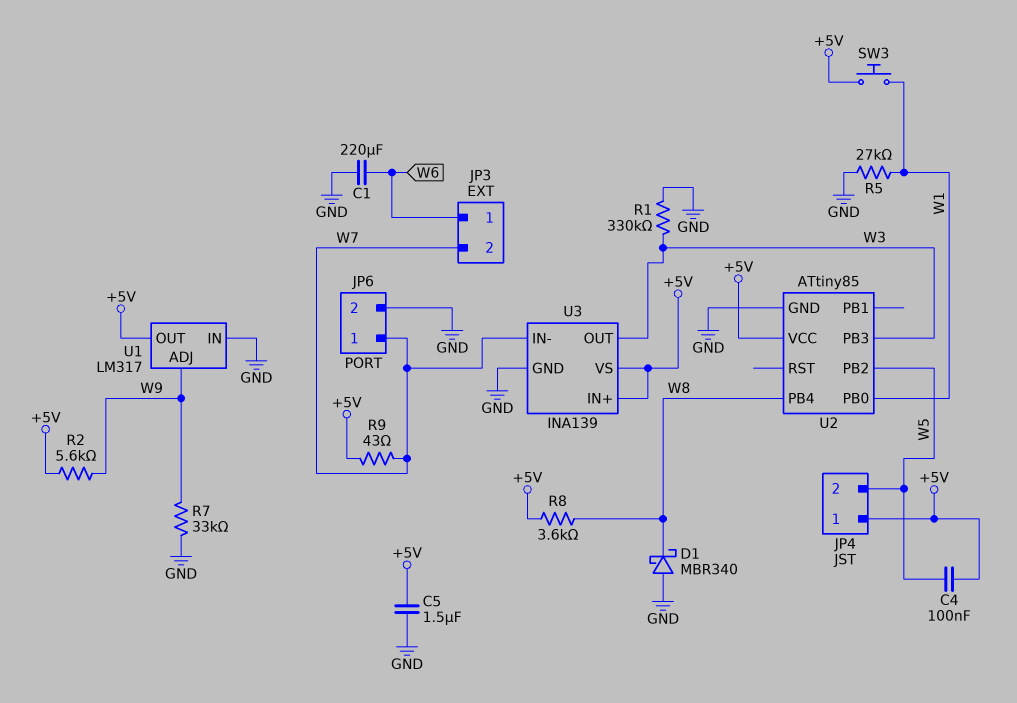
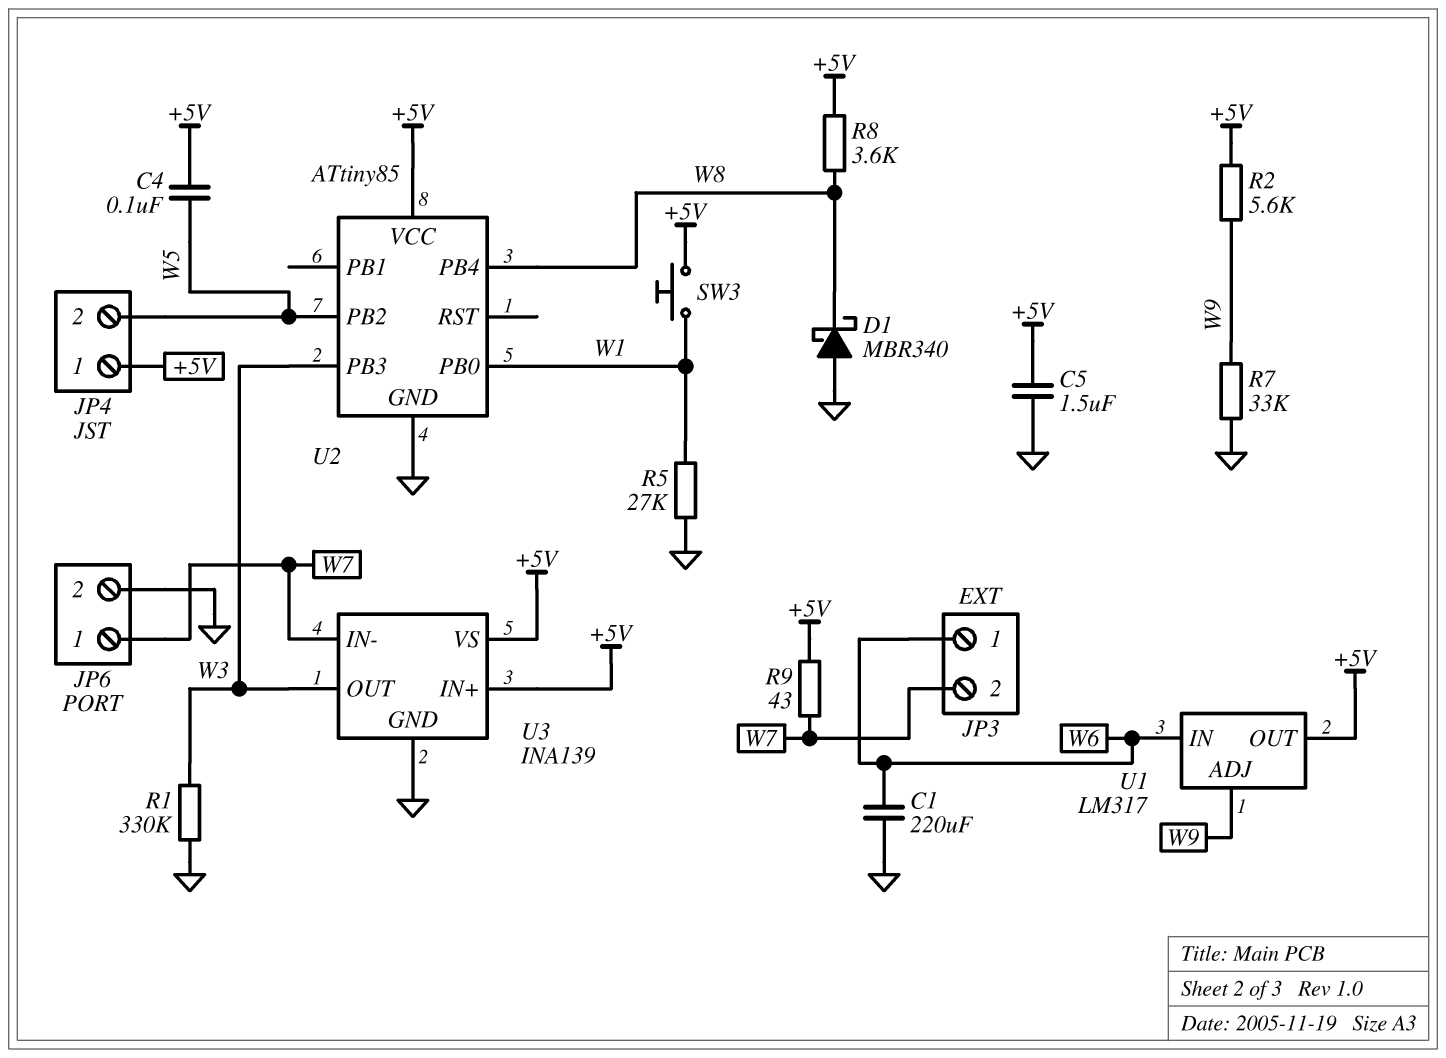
U1 pin IN: GND -> W6

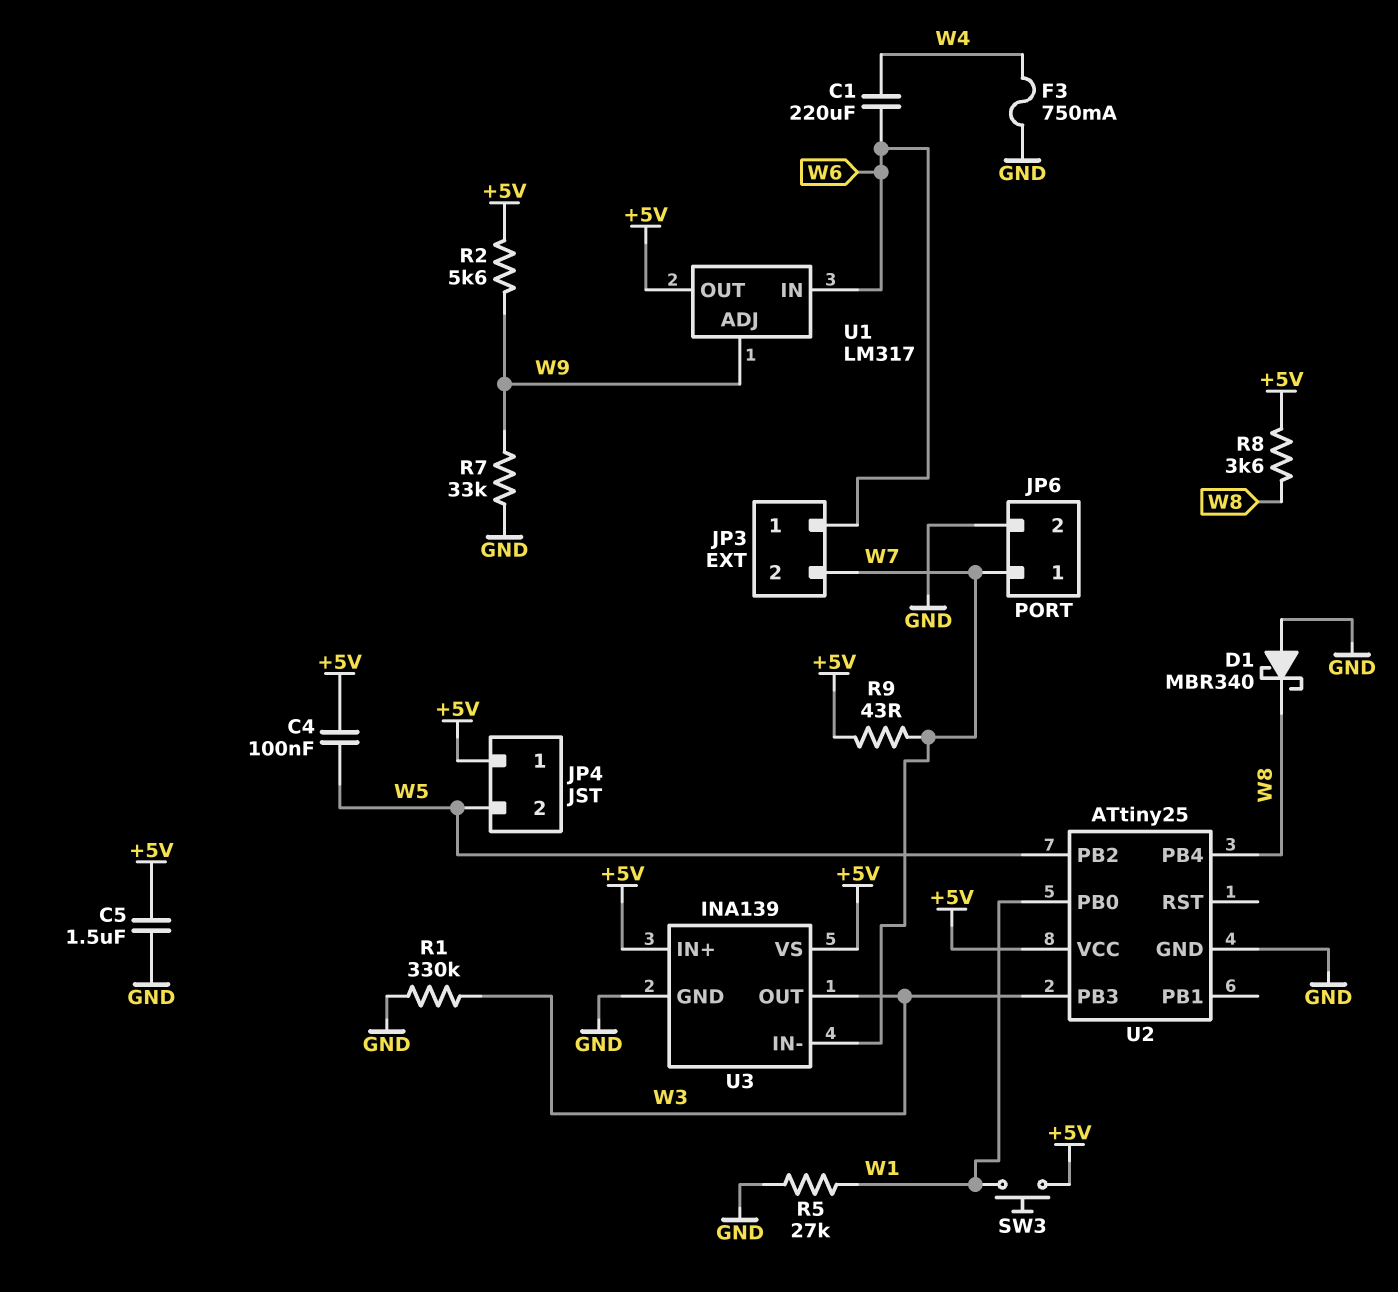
C1: 220uF (GND, W6) -> 220uF (W4, W6)
F3: none -> 750mA (GND, W4)
U2: ATtiny85 -> ATtiny25

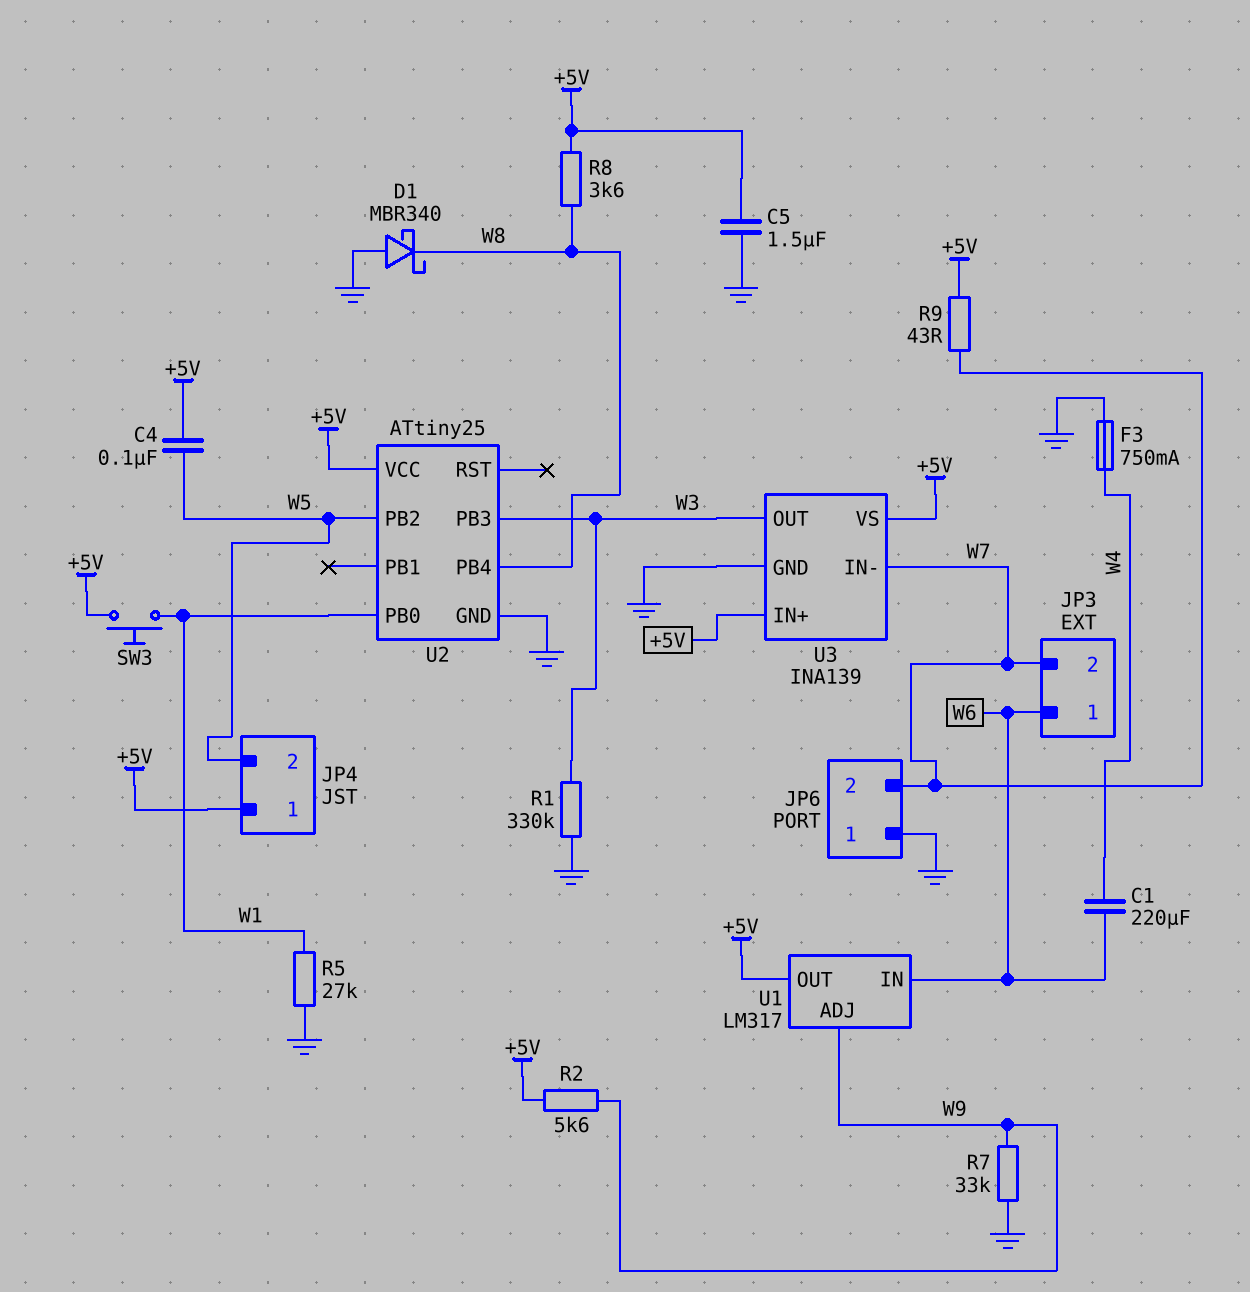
JP6 pin 1: W7 -> GND
JP6 pin 2: GND -> W7

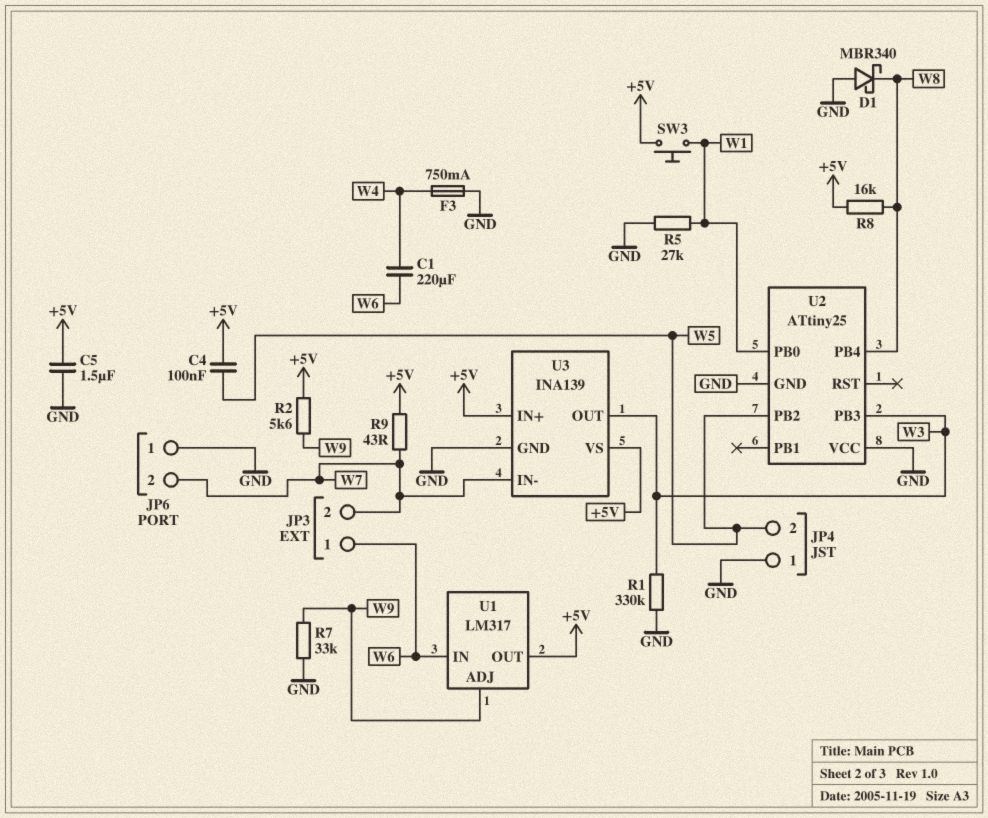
JP4 pin 1: +5V -> GND
R8: 3.6k (+5V, W8) -> 16k (+5V, W8)
U2 pin VCC: +5V -> GND

